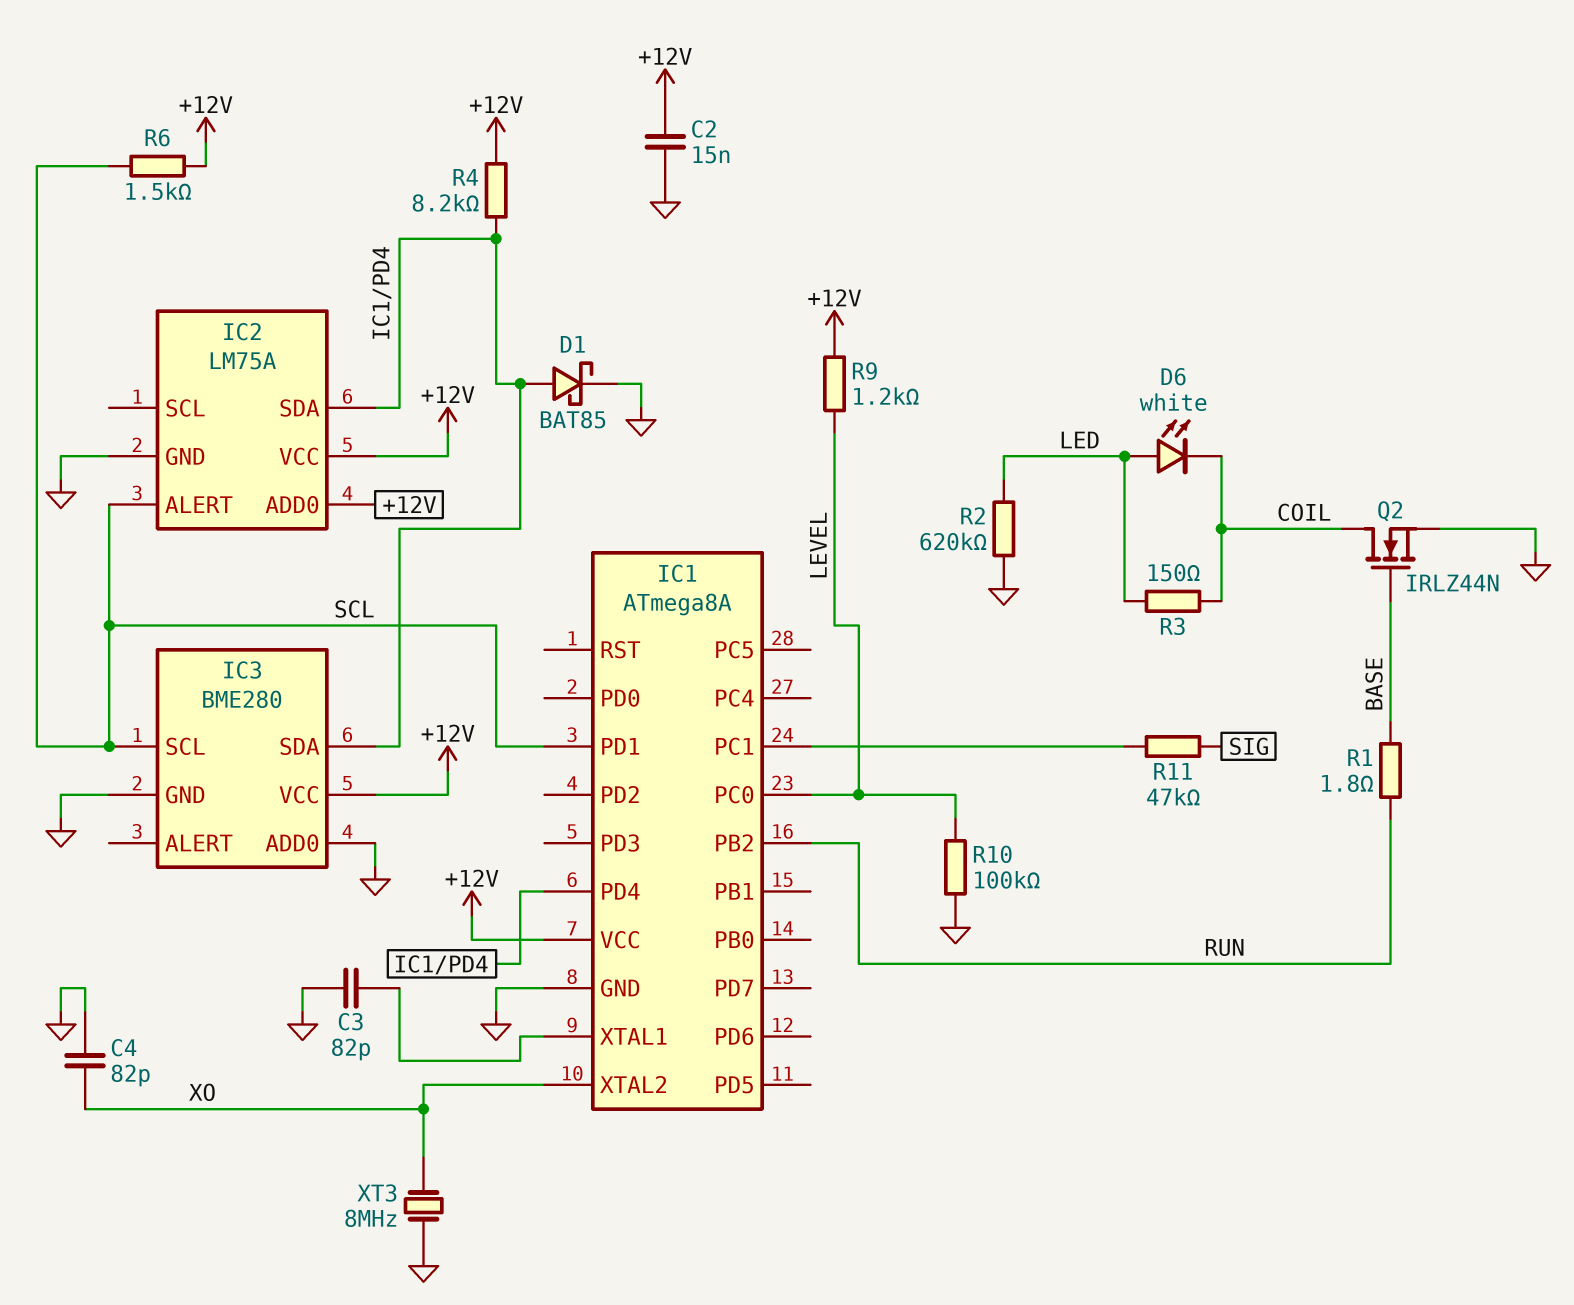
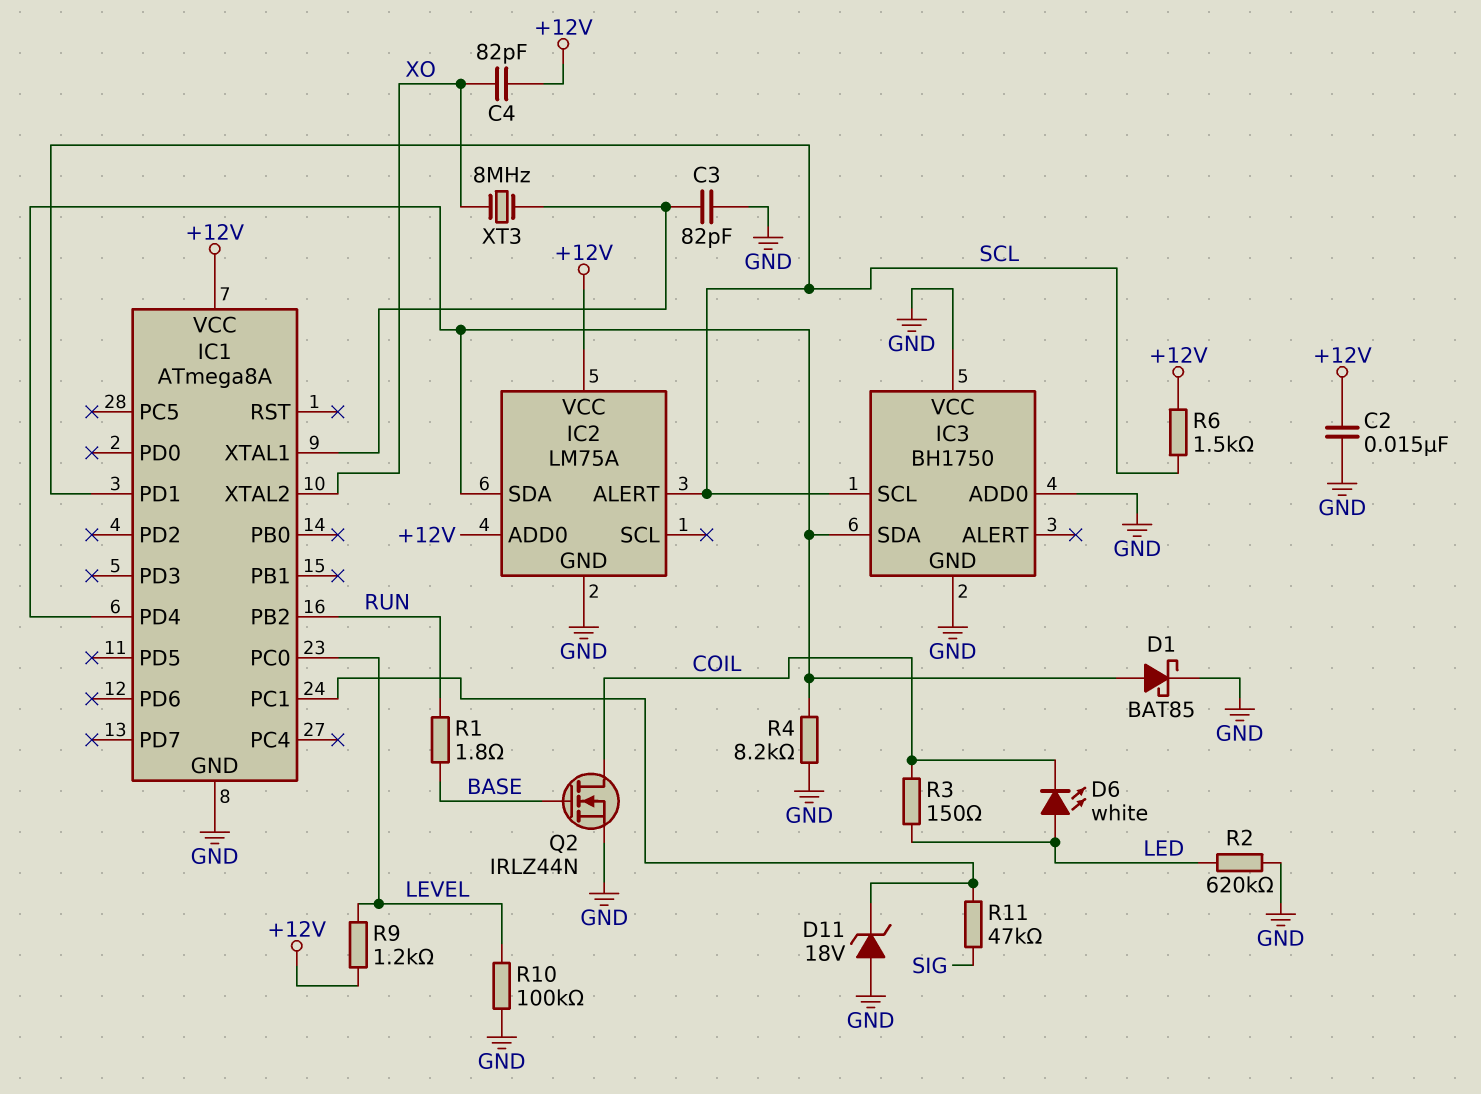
C4: 82pF (GND, XO) -> 82pF (+12V, XO)
D11: none -> zener 18V (A GND, K IC1/PC1)
IC3: BME280 -> BH1750
IC3 pin VCC: +12V -> GND
R4: 8.2k (+12V, IC1/PD4) -> 8.2k (GND, IC1/PD4)
XT3: 8MHz (GND, XO) -> 8MHz (IC1/XTAL1, XO)

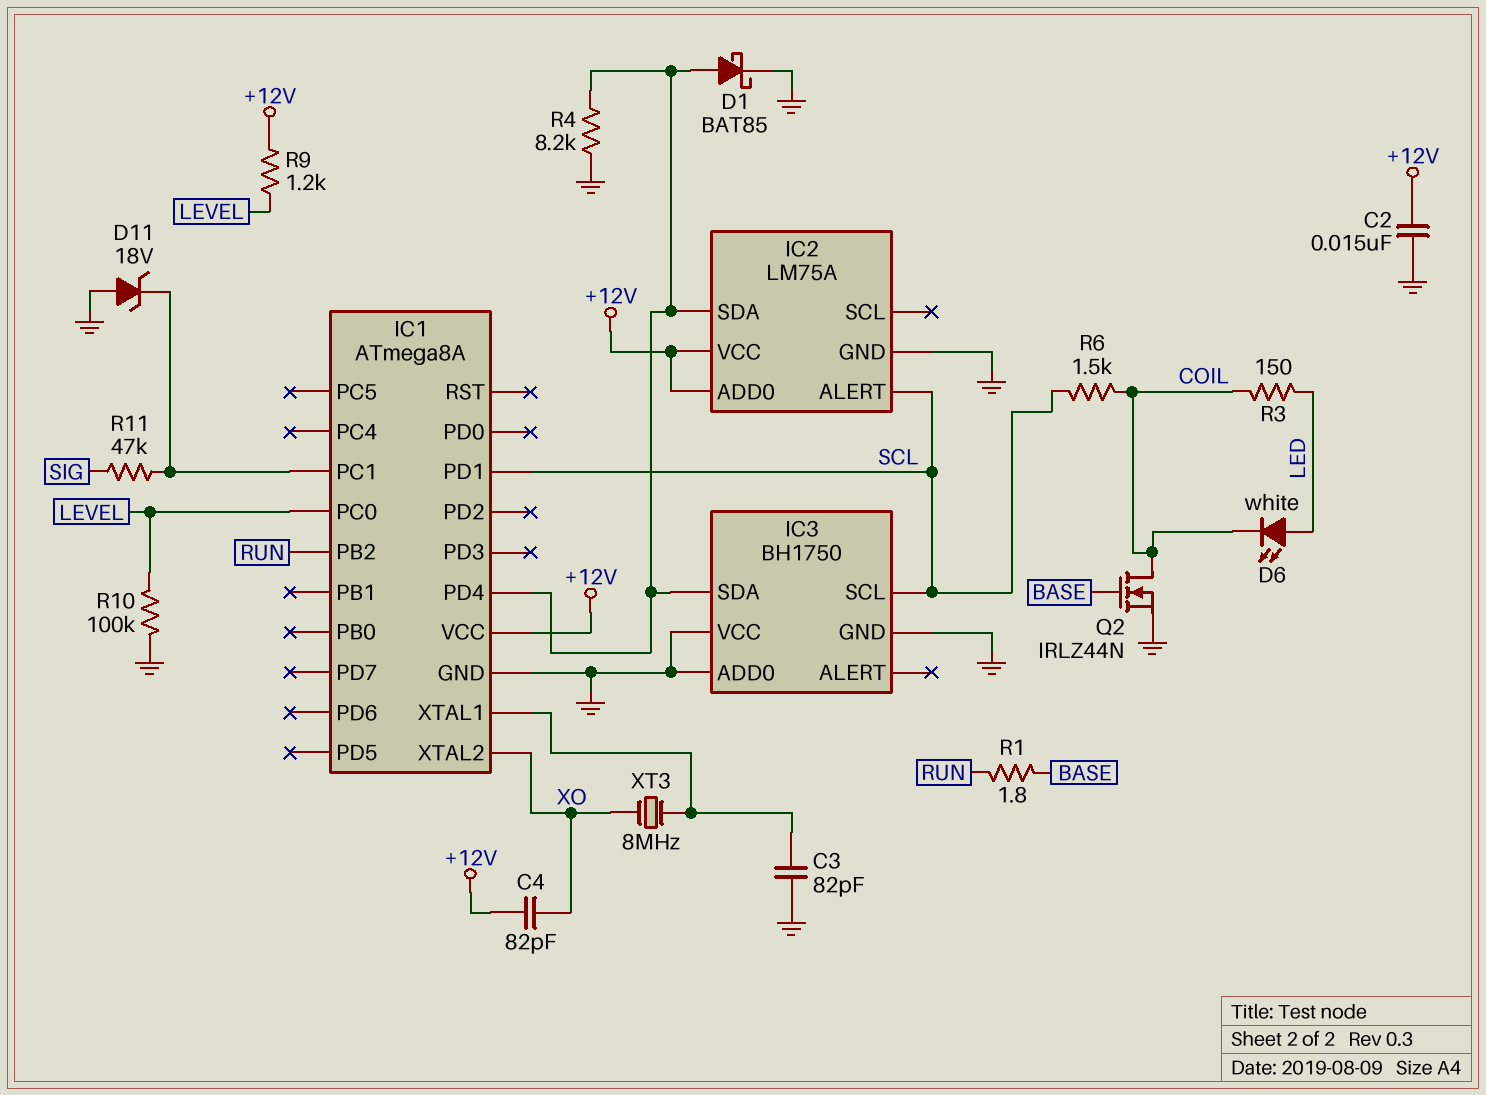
R2: 620k (GND, LED) -> none
R6: 1.5k (+12V, SCL) -> 1.5k (COIL, SCL)

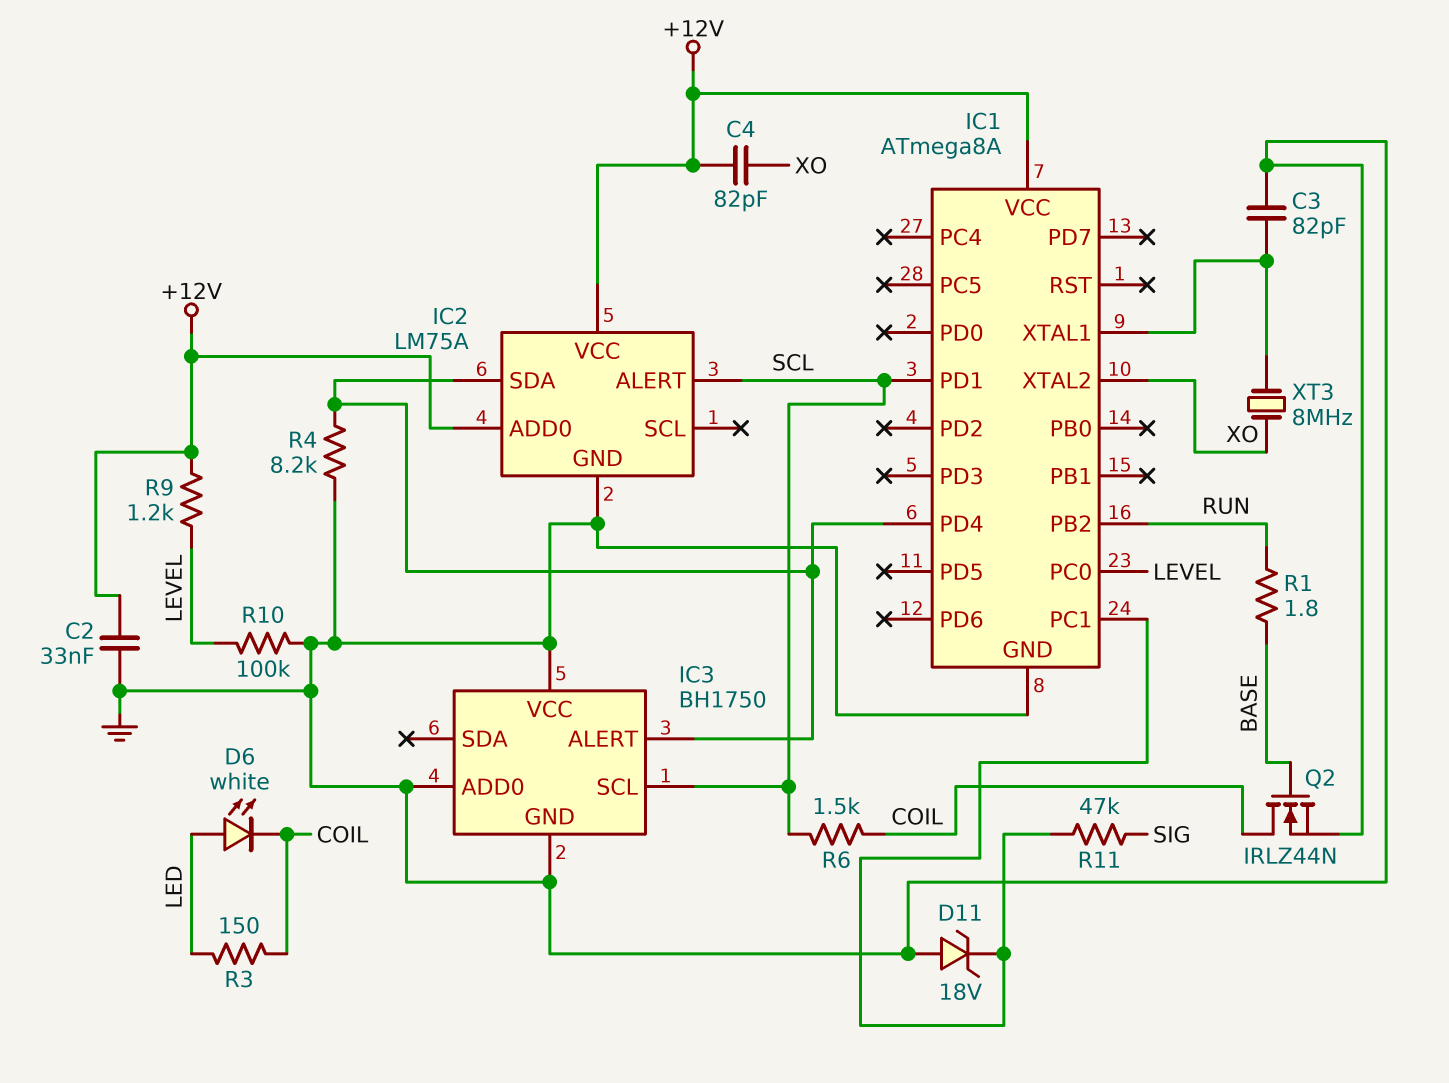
C2: 15nF (+12V, GND) -> 33nF (+12V, GND)
D1: schottky BAT85 (A IC1/PD4, K GND) -> none
IC3 pin ALERT: none -> IC1/PD4
IC3 pin SDA: IC1/PD4 -> none

